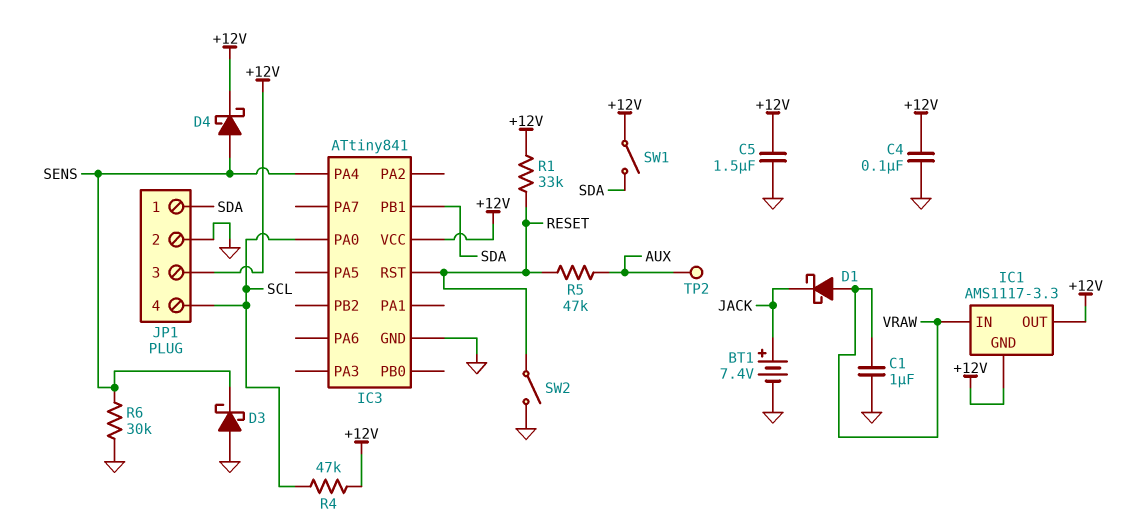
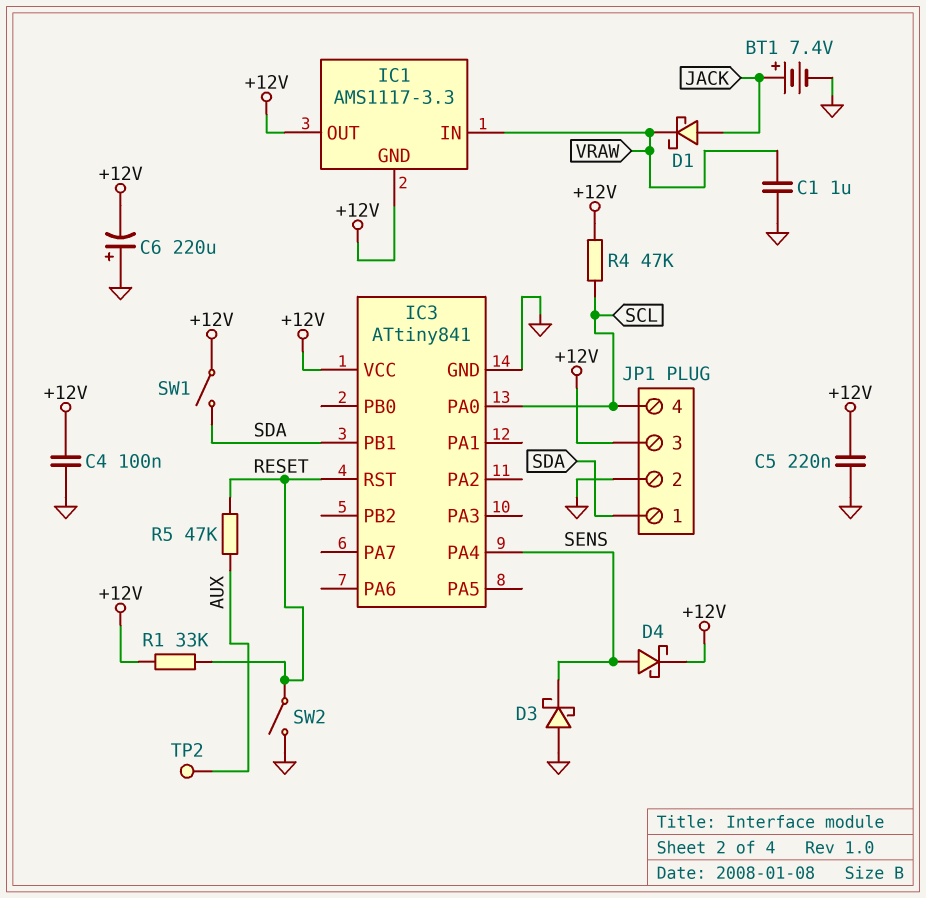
C5: 1.5uF (+12V, GND) -> 220nF (+12V, GND)
C6: none -> 220uF (plus GND, minus +12V)
D1: schottky (A VRAW, K JACK) -> schottky (A JACK, K VRAW)
R6: 30k (GND, SENS) -> none

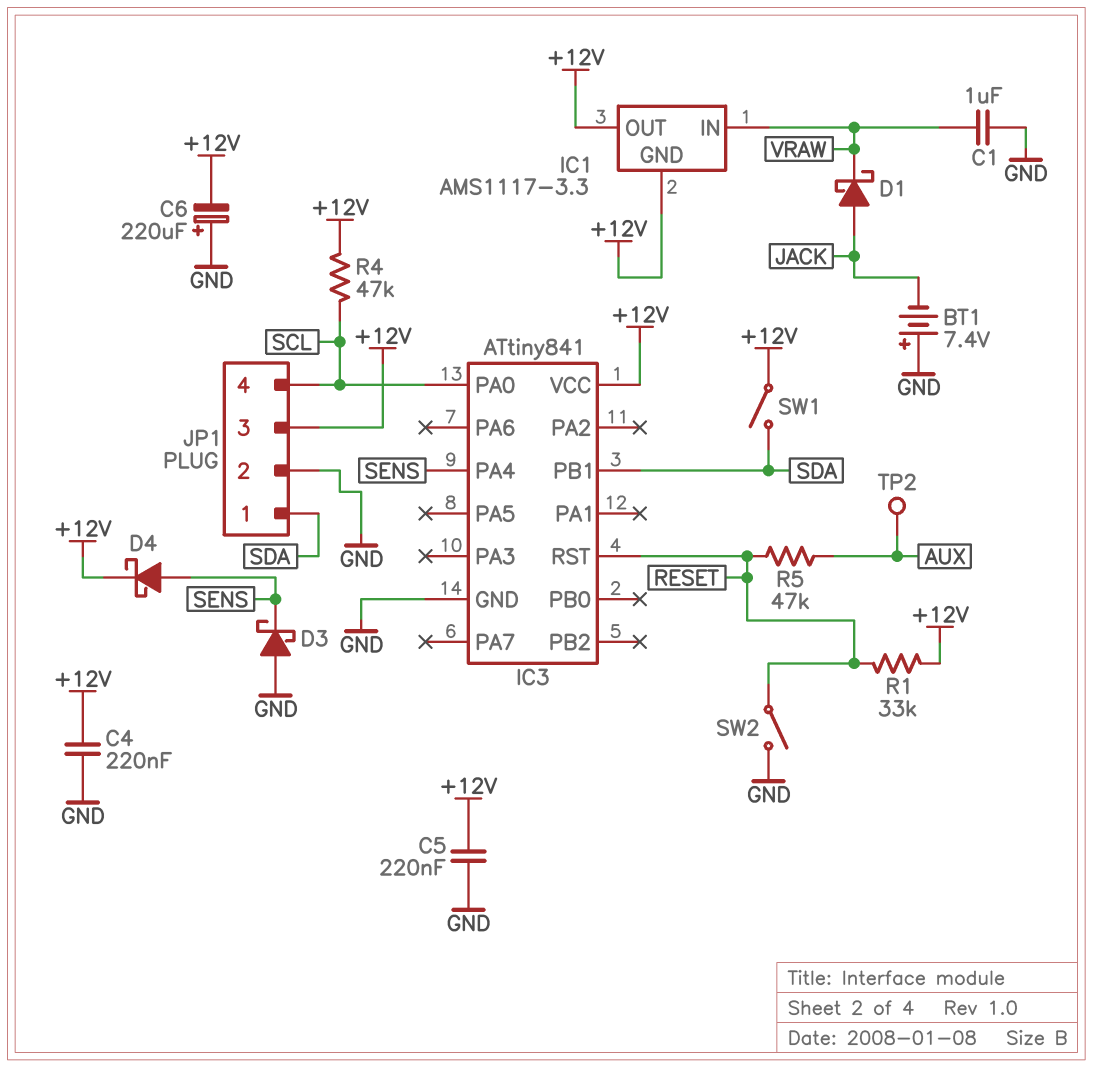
BT1: 7.4V (plus JACK, minus GND) -> 7.4V (plus GND, minus JACK)
C4: 100nF (+12V, GND) -> 220nF (+12V, GND)

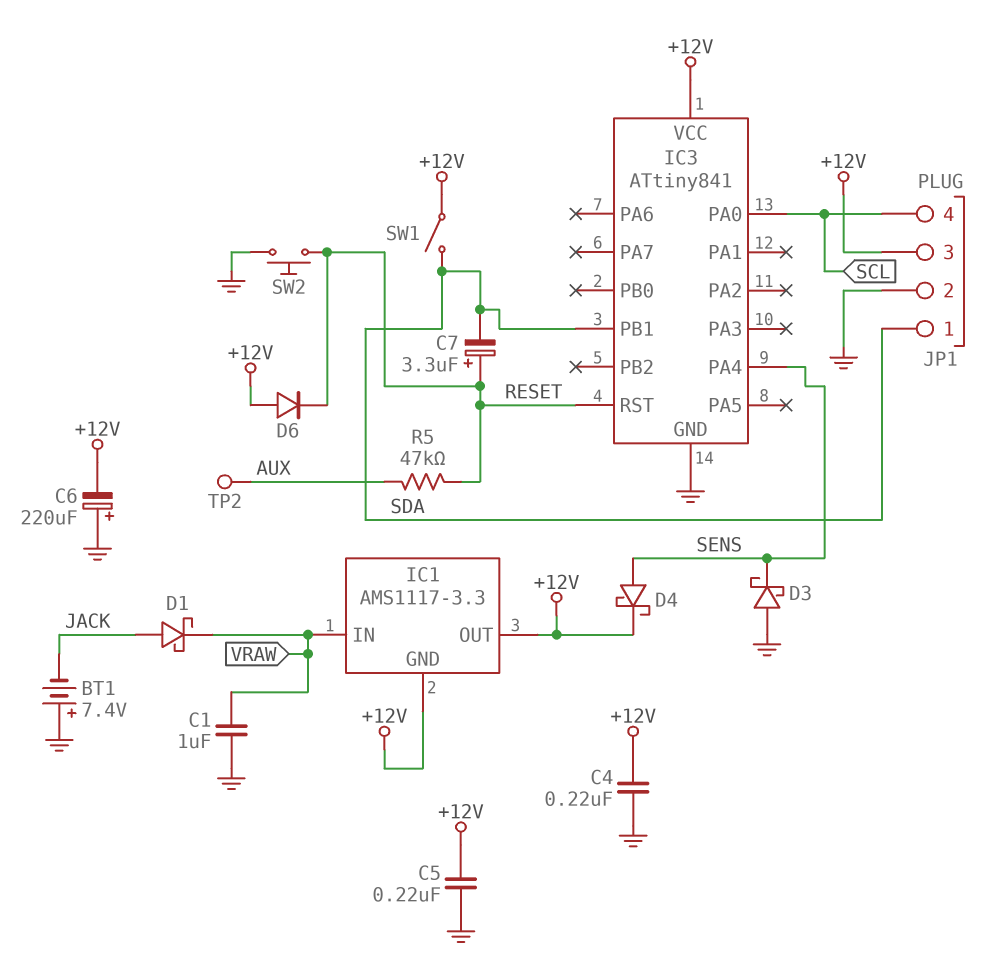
C7: none -> 3.3uF (plus RESET, minus SDA)
D6: none -> diode (A +12V, K RESET)
R1: 33k (+12V, RESET) -> none
R4: 47k (+12V, SCL) -> none
SW2: switch (GND, RESET) -> button (GND, RESET)

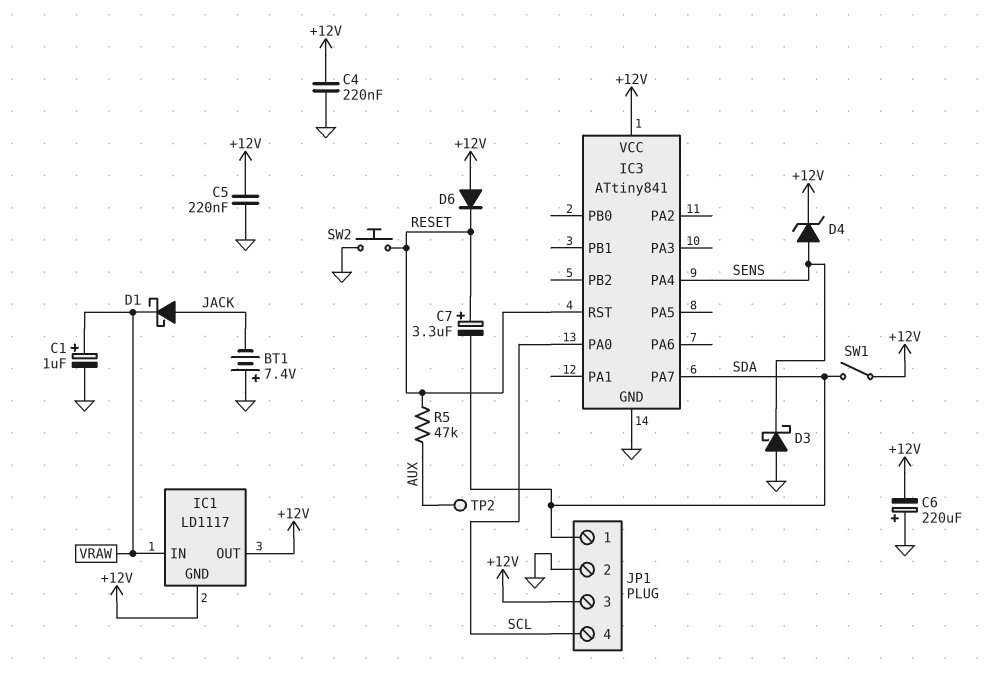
C1: 1uF (GND, VRAW) -> 1uF (plus VRAW, minus GND)
D4: schottky (A SENS, K +12V) -> zener (A SENS, K +12V)
IC1: AMS1117-3.3 -> LD1117
IC3 pin PA7: none -> SDA
IC3 pin PB1: SDA -> none

